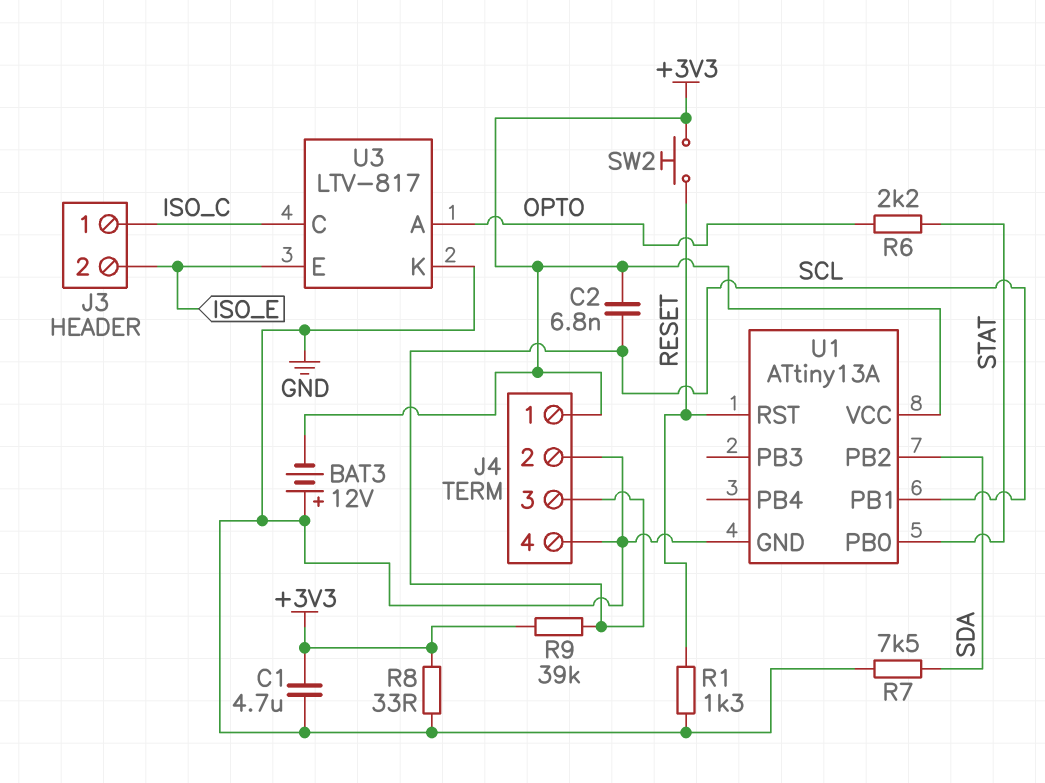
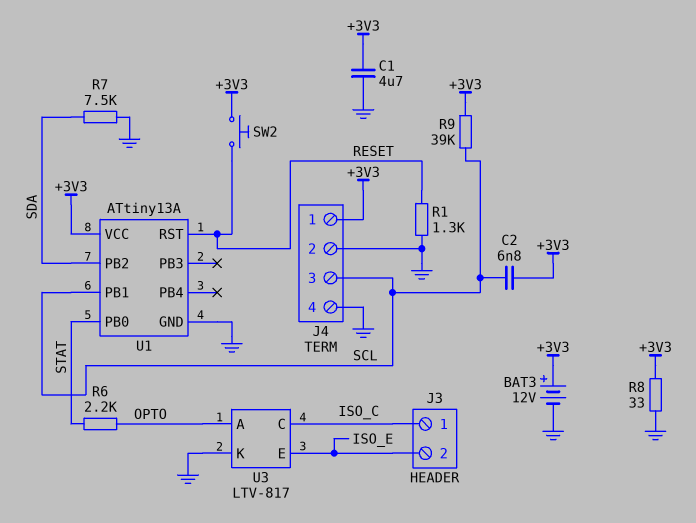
BAT3: 12V (plus GND, minus +3V3) -> 12V (plus +3V3, minus GND)

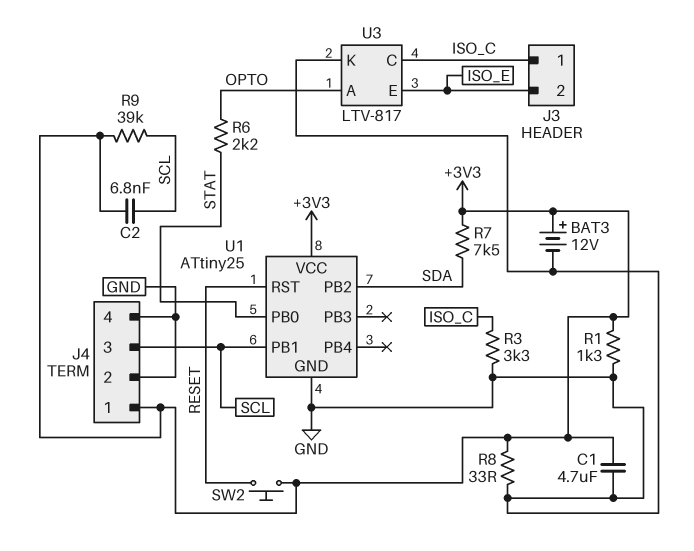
R1: 1.3k (GND, RESET) -> 1.3k (+3V3, GND)
R3: none -> 3.3k (GND, ISO_C)
R7: 7.5k (GND, SDA) -> 7.5k (+3V3, SDA)
U1: ATtiny13A -> ATtiny25

